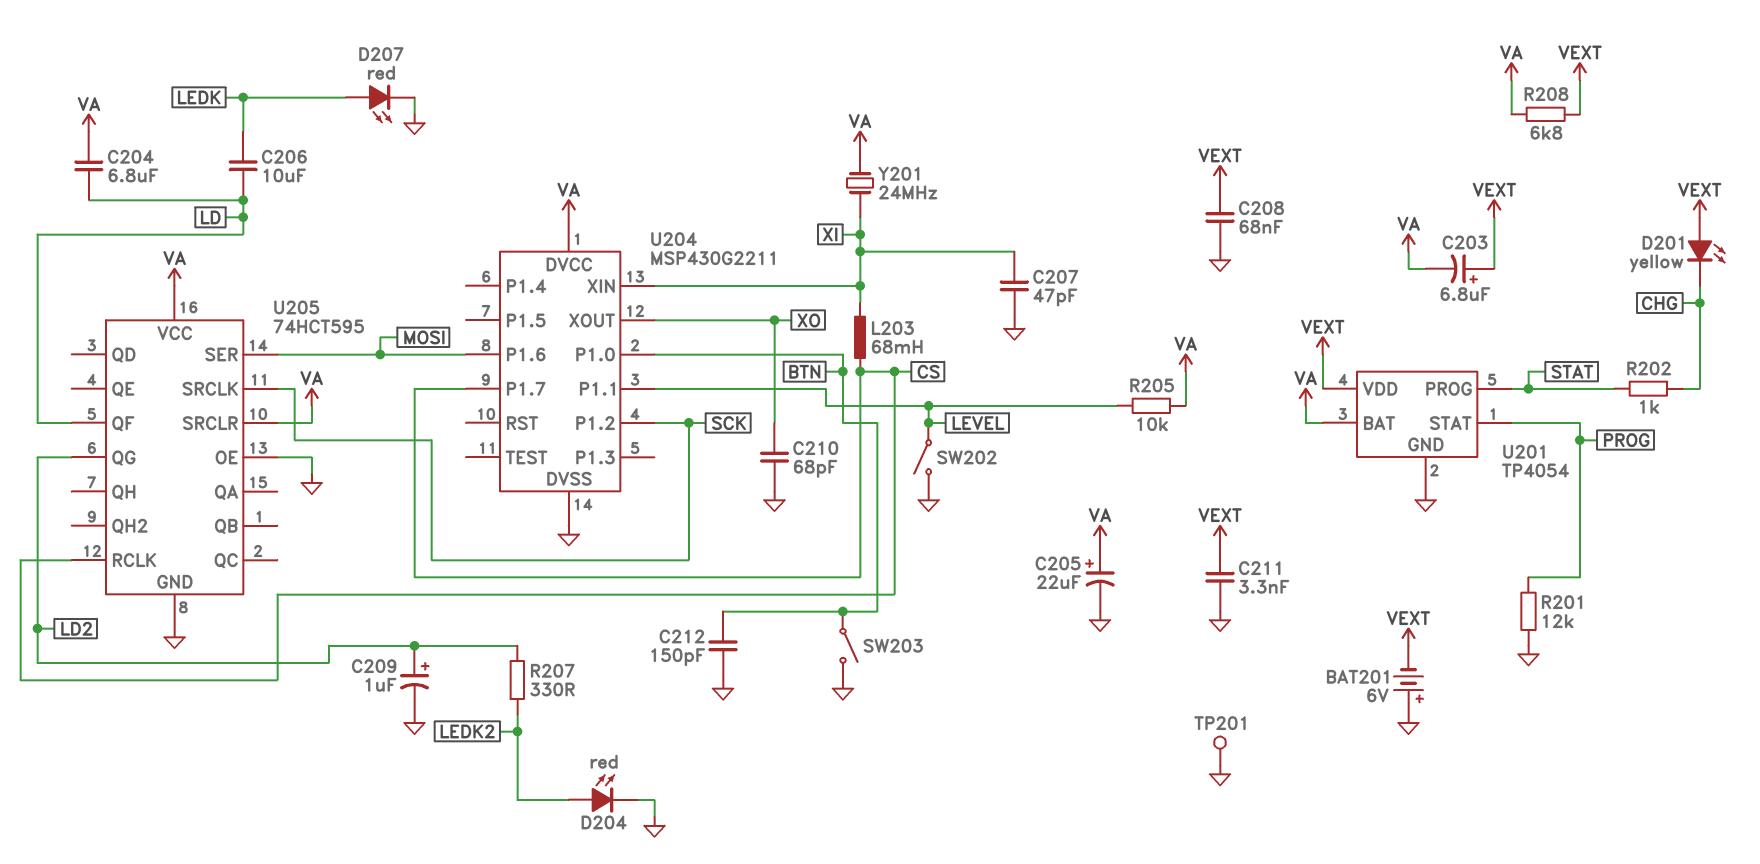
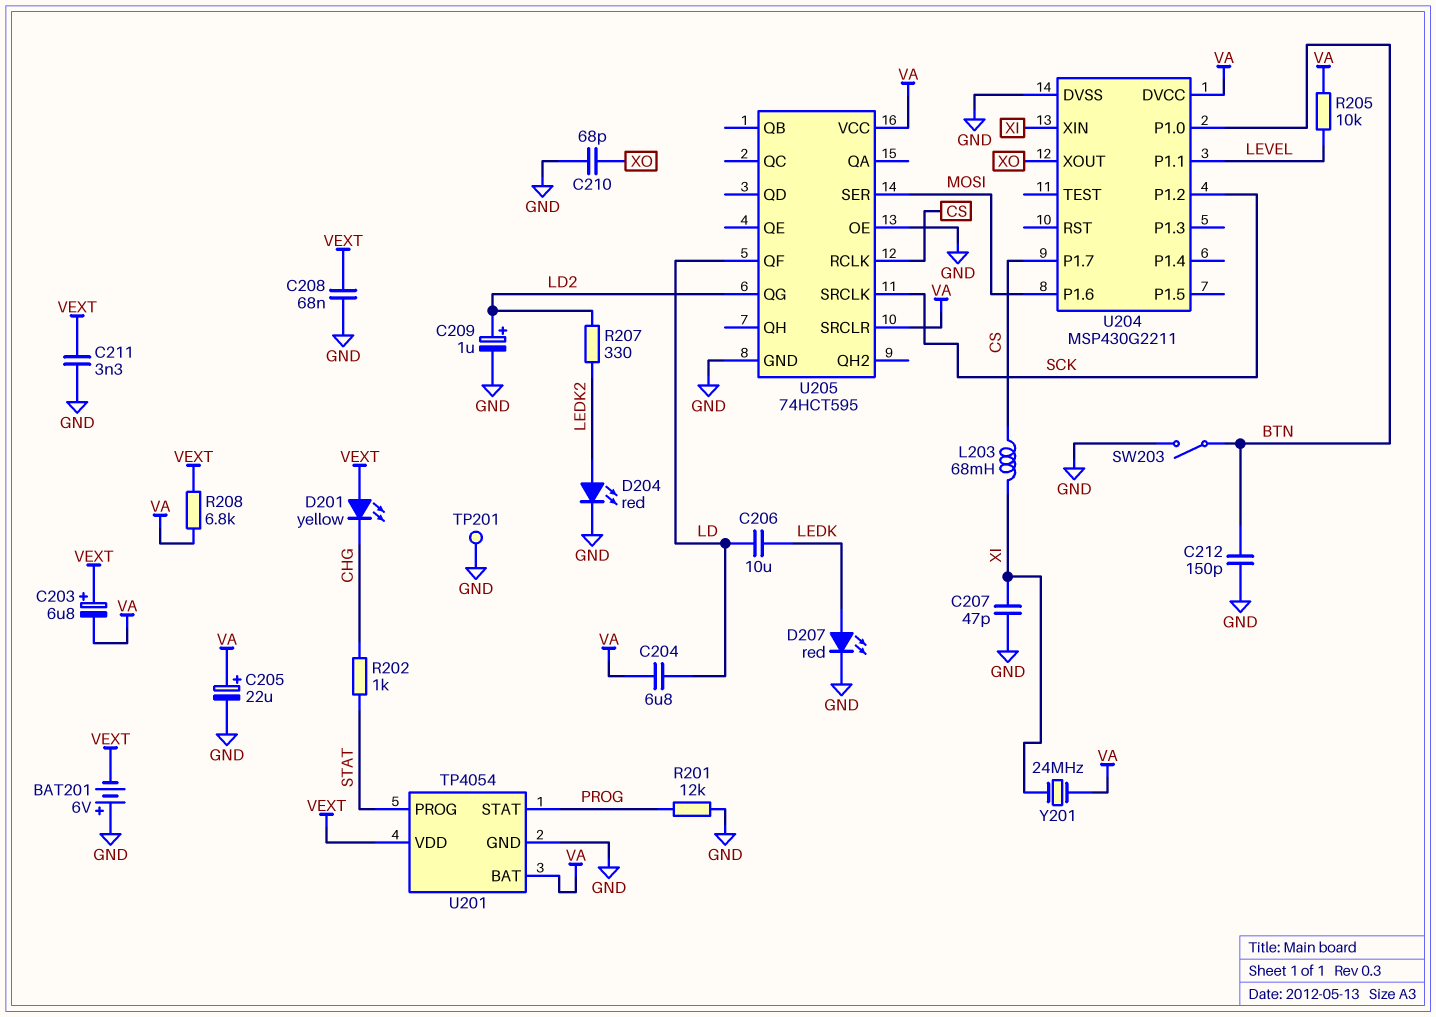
SW202: switch (GND, LEVEL) -> none

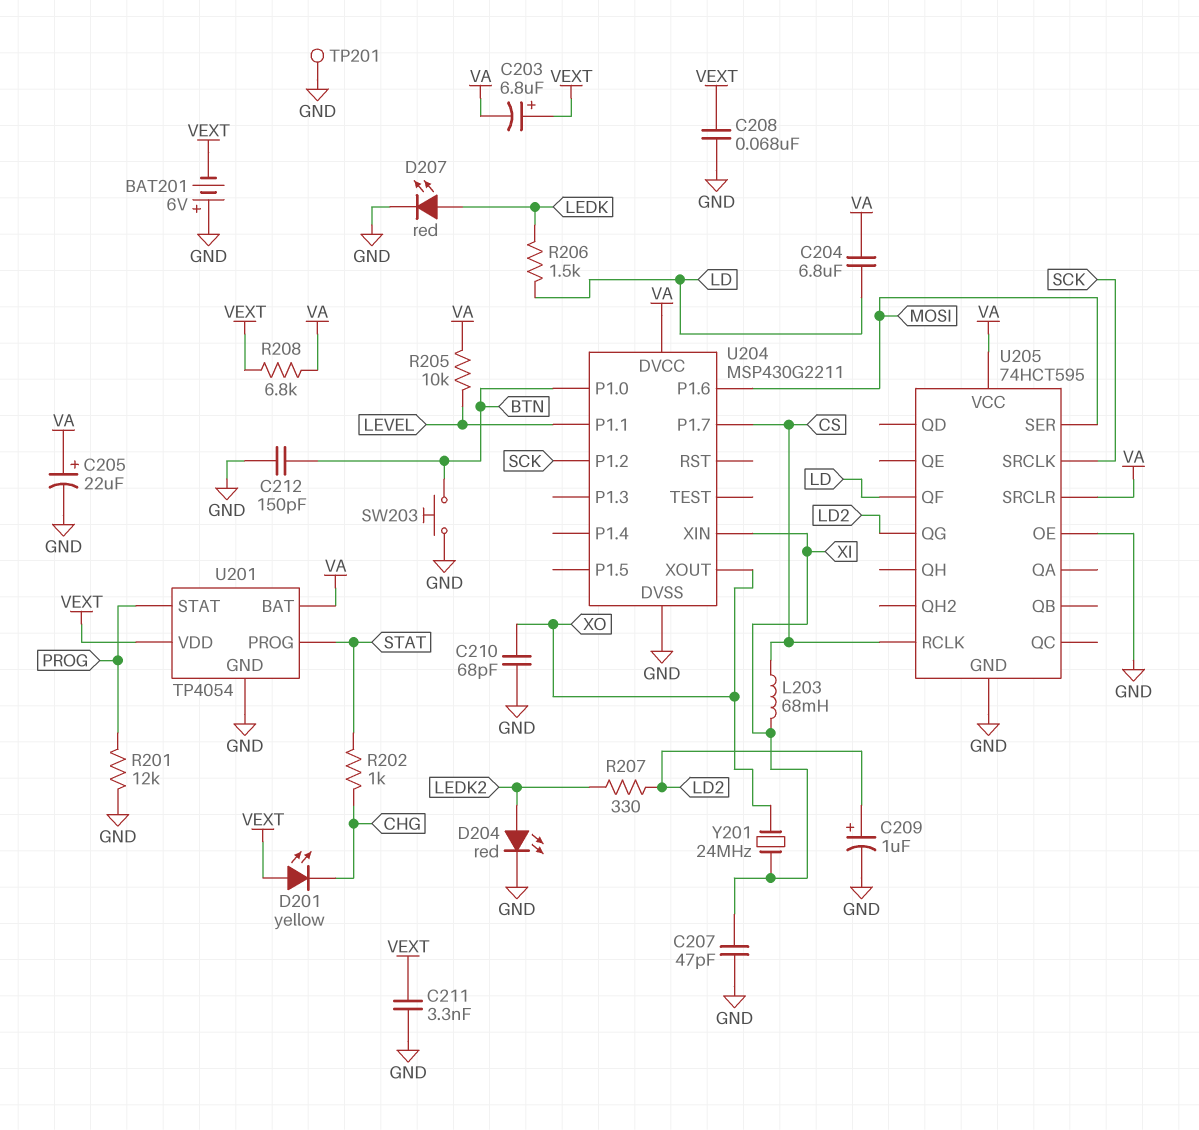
C206: 10uF (LD, LEDK) -> none
R206: none -> 1.5k (LD, LEDK)
SW203: switch (BTN, GND) -> button (BTN, GND)
Y201: 24MHz (VA, XI) -> 24MHz (XI, XO)

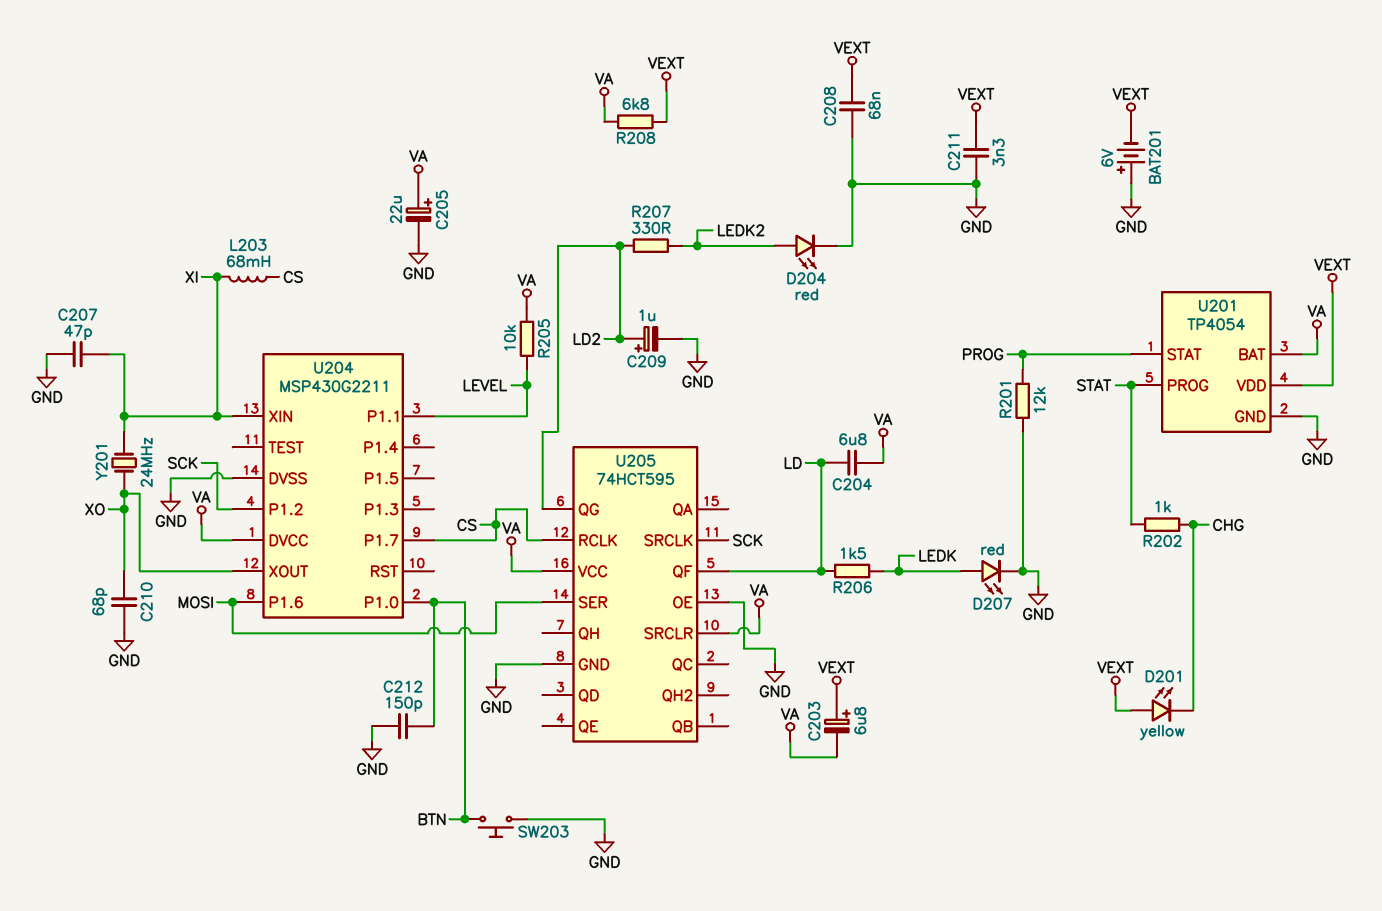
TP201: test point (GND) -> none

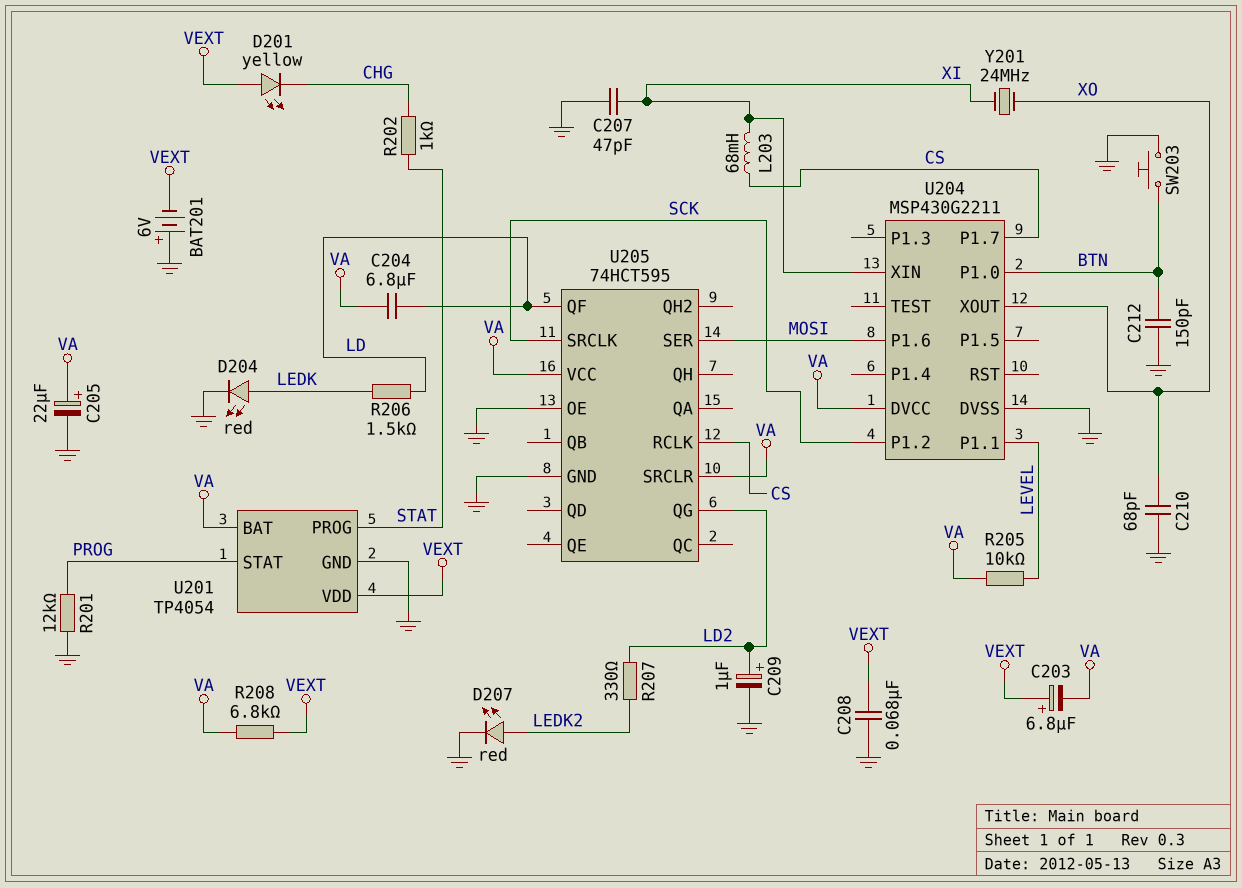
C211: 3.3nF (GND, VEXT) -> none
D204: LED red (A LEDK2, K GND) -> LED red (A LEDK, K GND)
D207: LED red (A LEDK, K GND) -> LED red (A LEDK2, K GND)

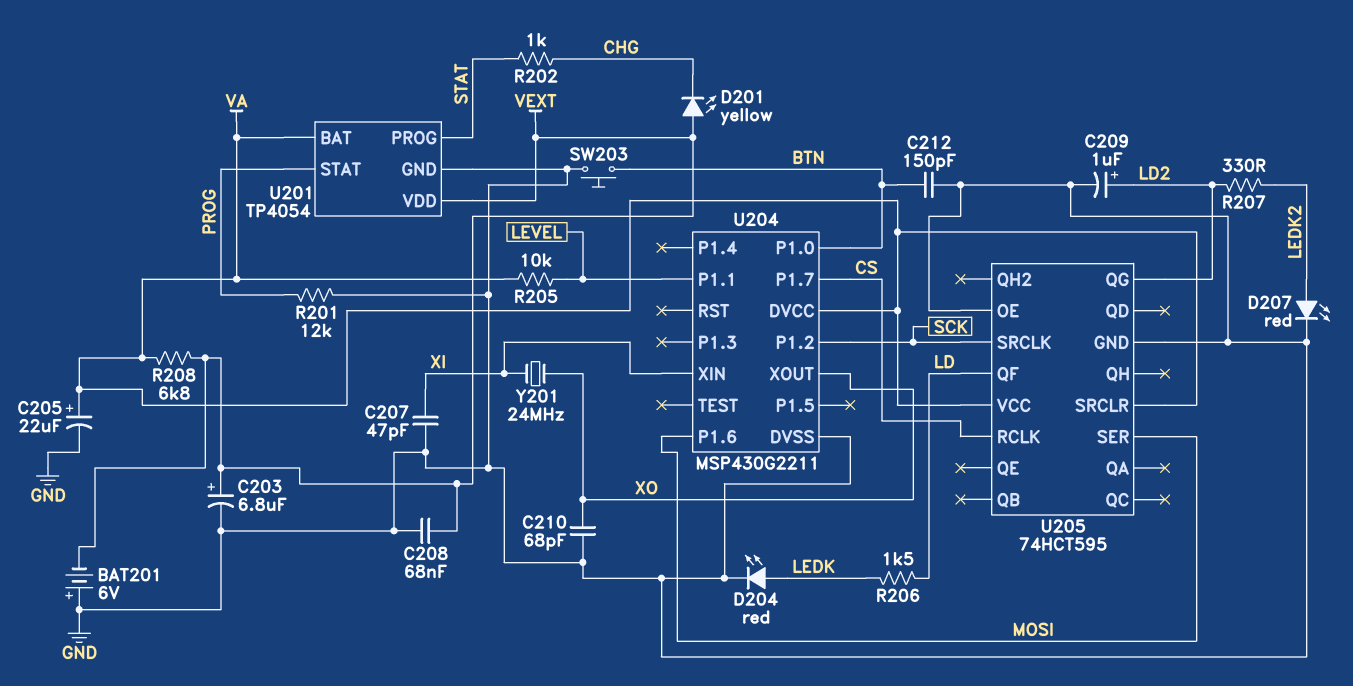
C203: 6.8uF (plus VEXT, minus VA) -> 6.8uF (plus VEXT, minus GND)
C204: 6.8uF (LD, VA) -> none
L203: 68mH (CS, XI) -> none

